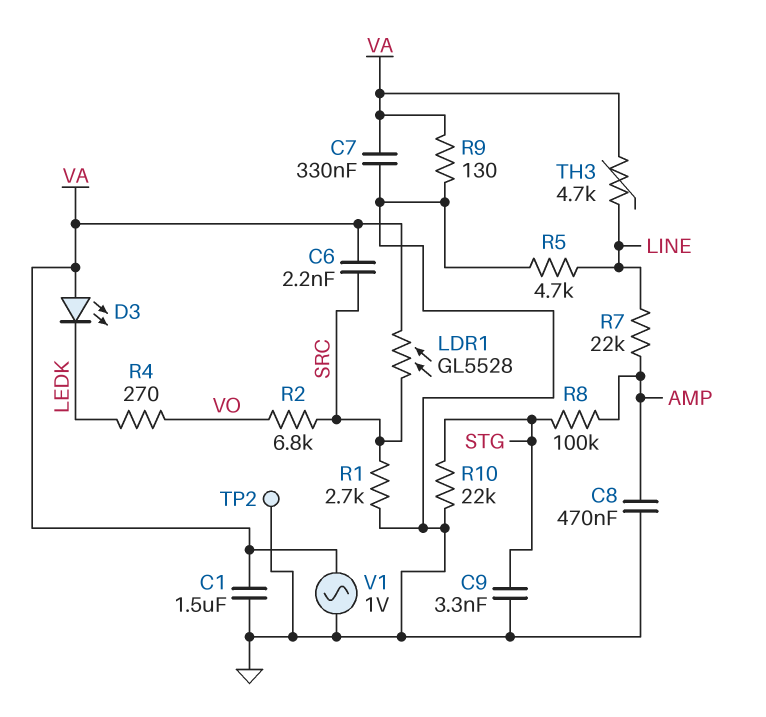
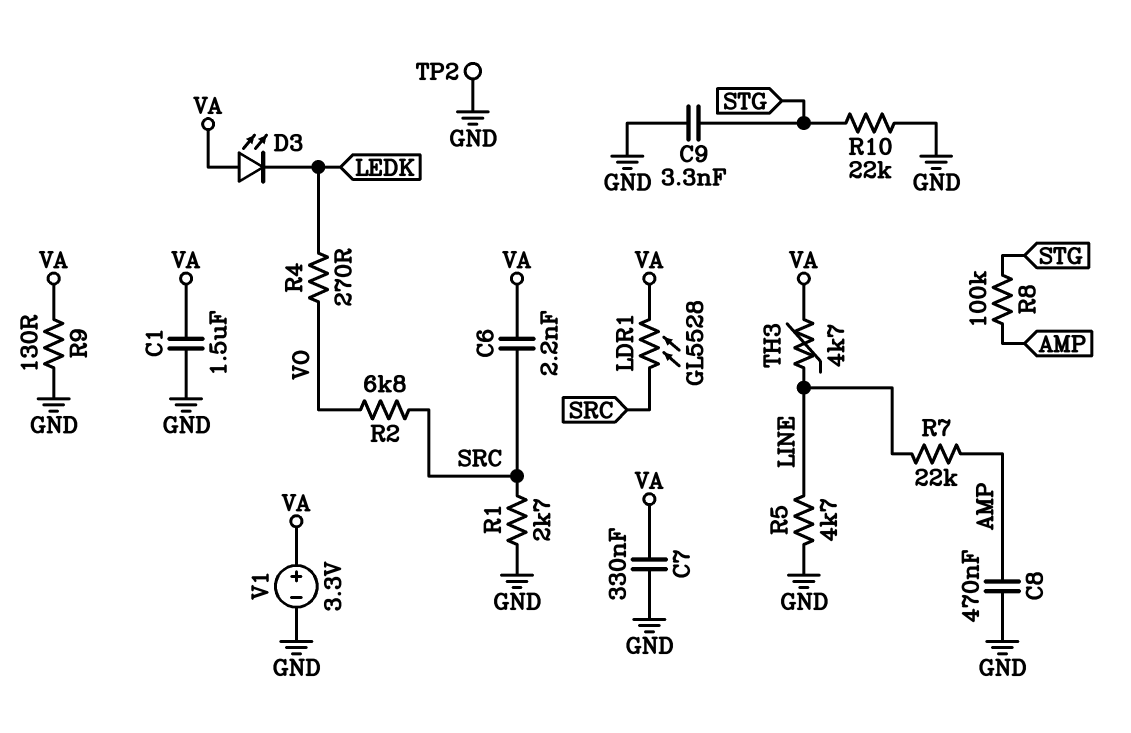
V1: AC 1V (GND, VA) -> 3.3V (plus VA, minus GND)

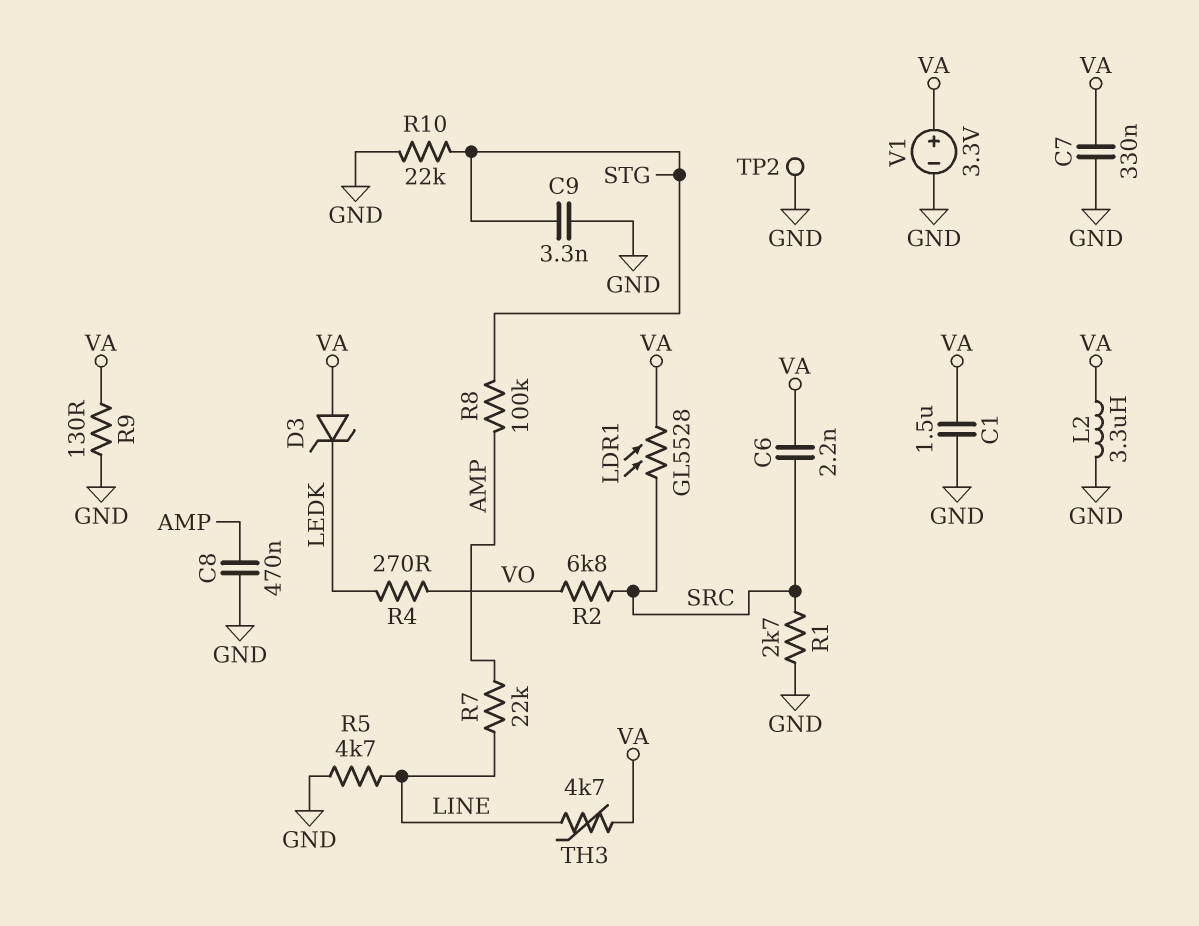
D3: LED (A VA, K LEDK) -> zener (A VA, K LEDK)
L2: none -> 3.3uH (GND, VA)

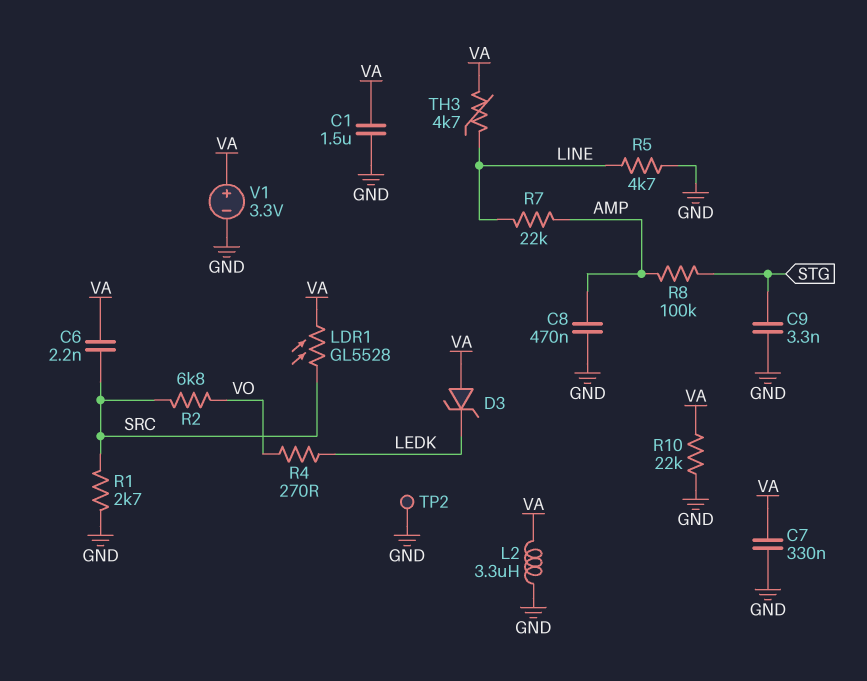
R9: 130 (GND, VA) -> none
R10: 22k (GND, STG) -> 22k (GND, VA)

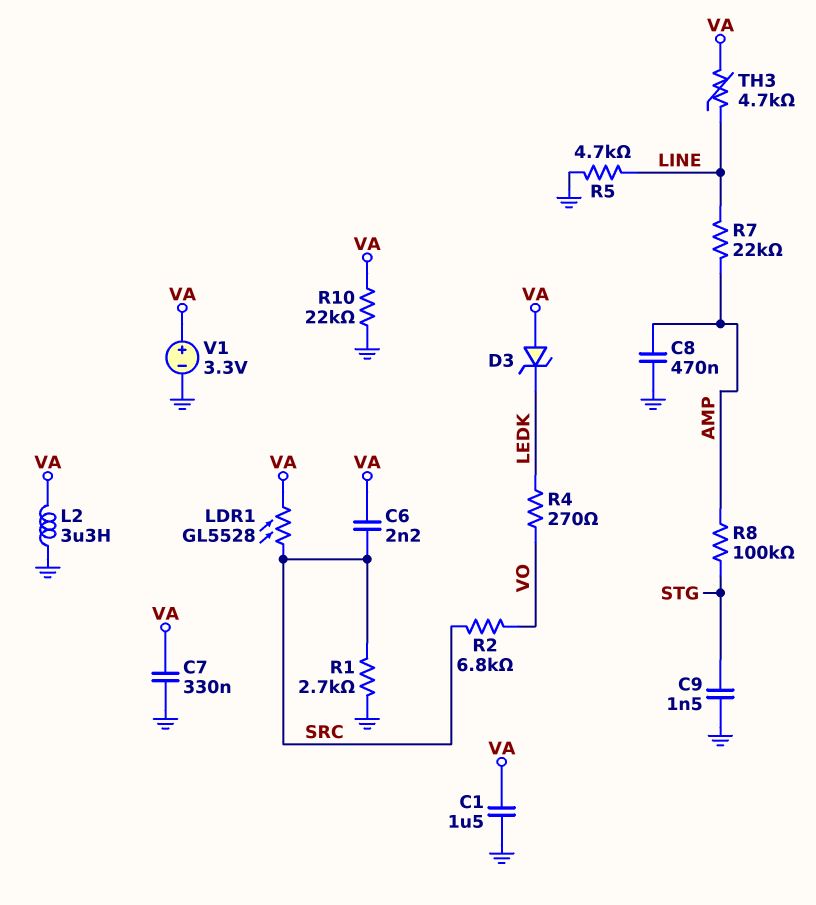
C9: 3.3nF (GND, STG) -> 1.5nF (GND, STG)
TP2: test point (GND) -> none

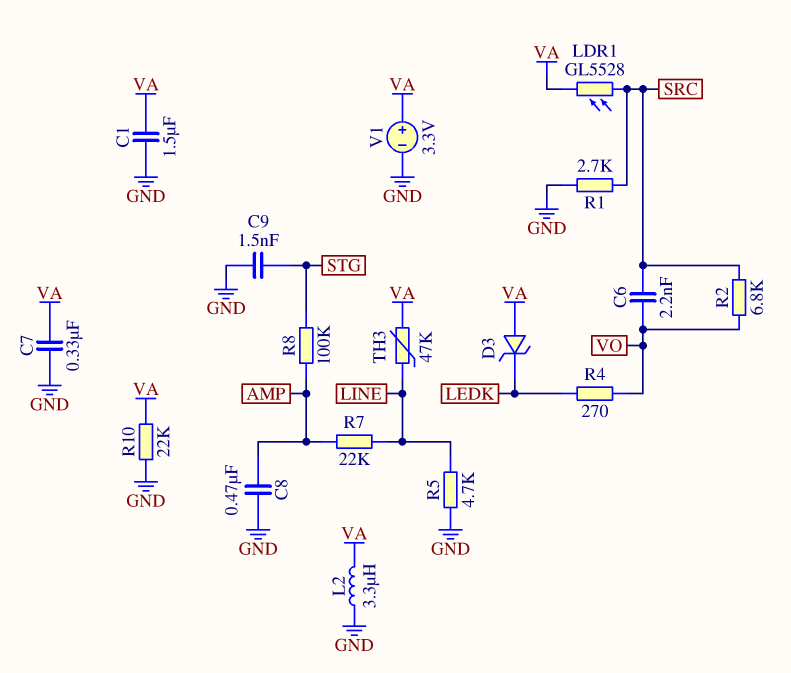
C6: 2.2nF (SRC, VA) -> 2.2nF (SRC, VO)
TH3: 4.7k (LINE, VA) -> 47k (LINE, VA)

